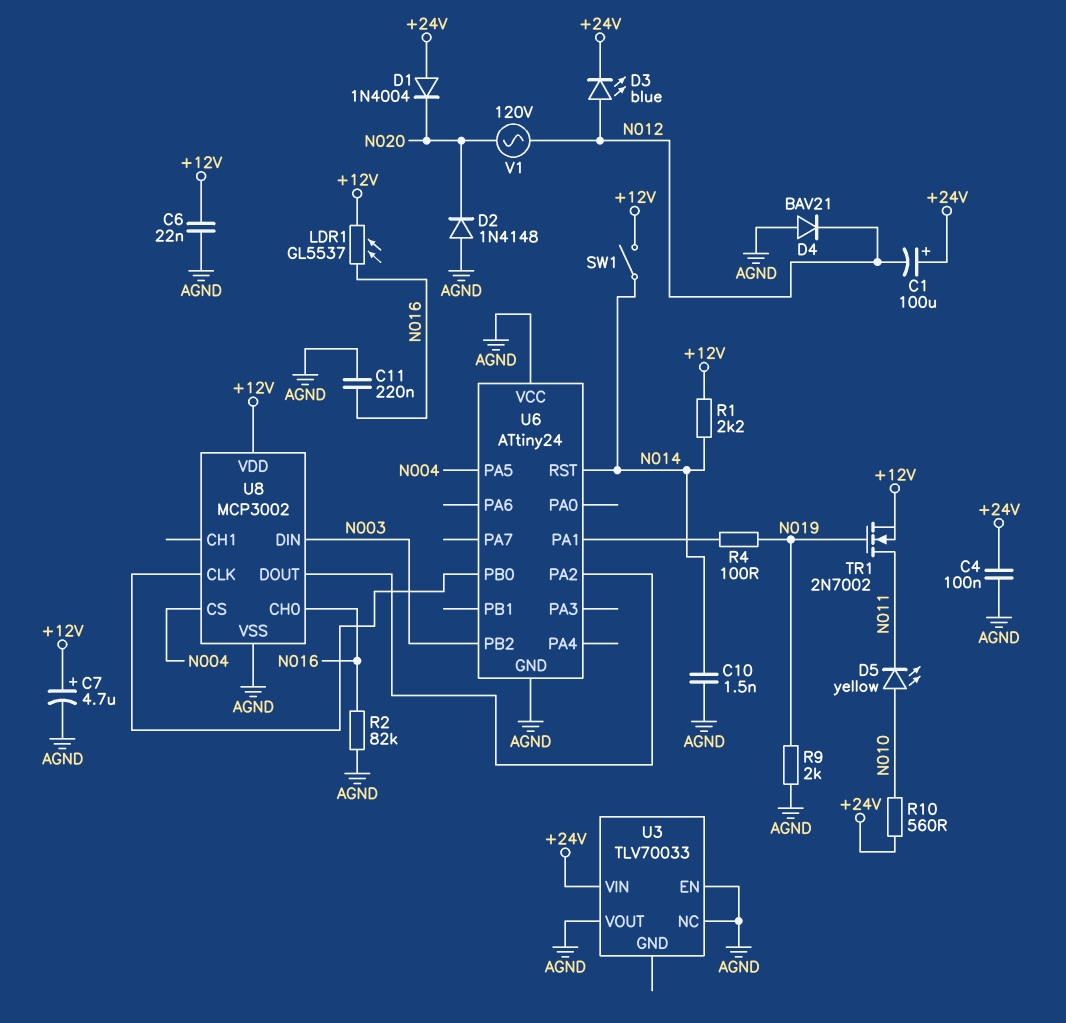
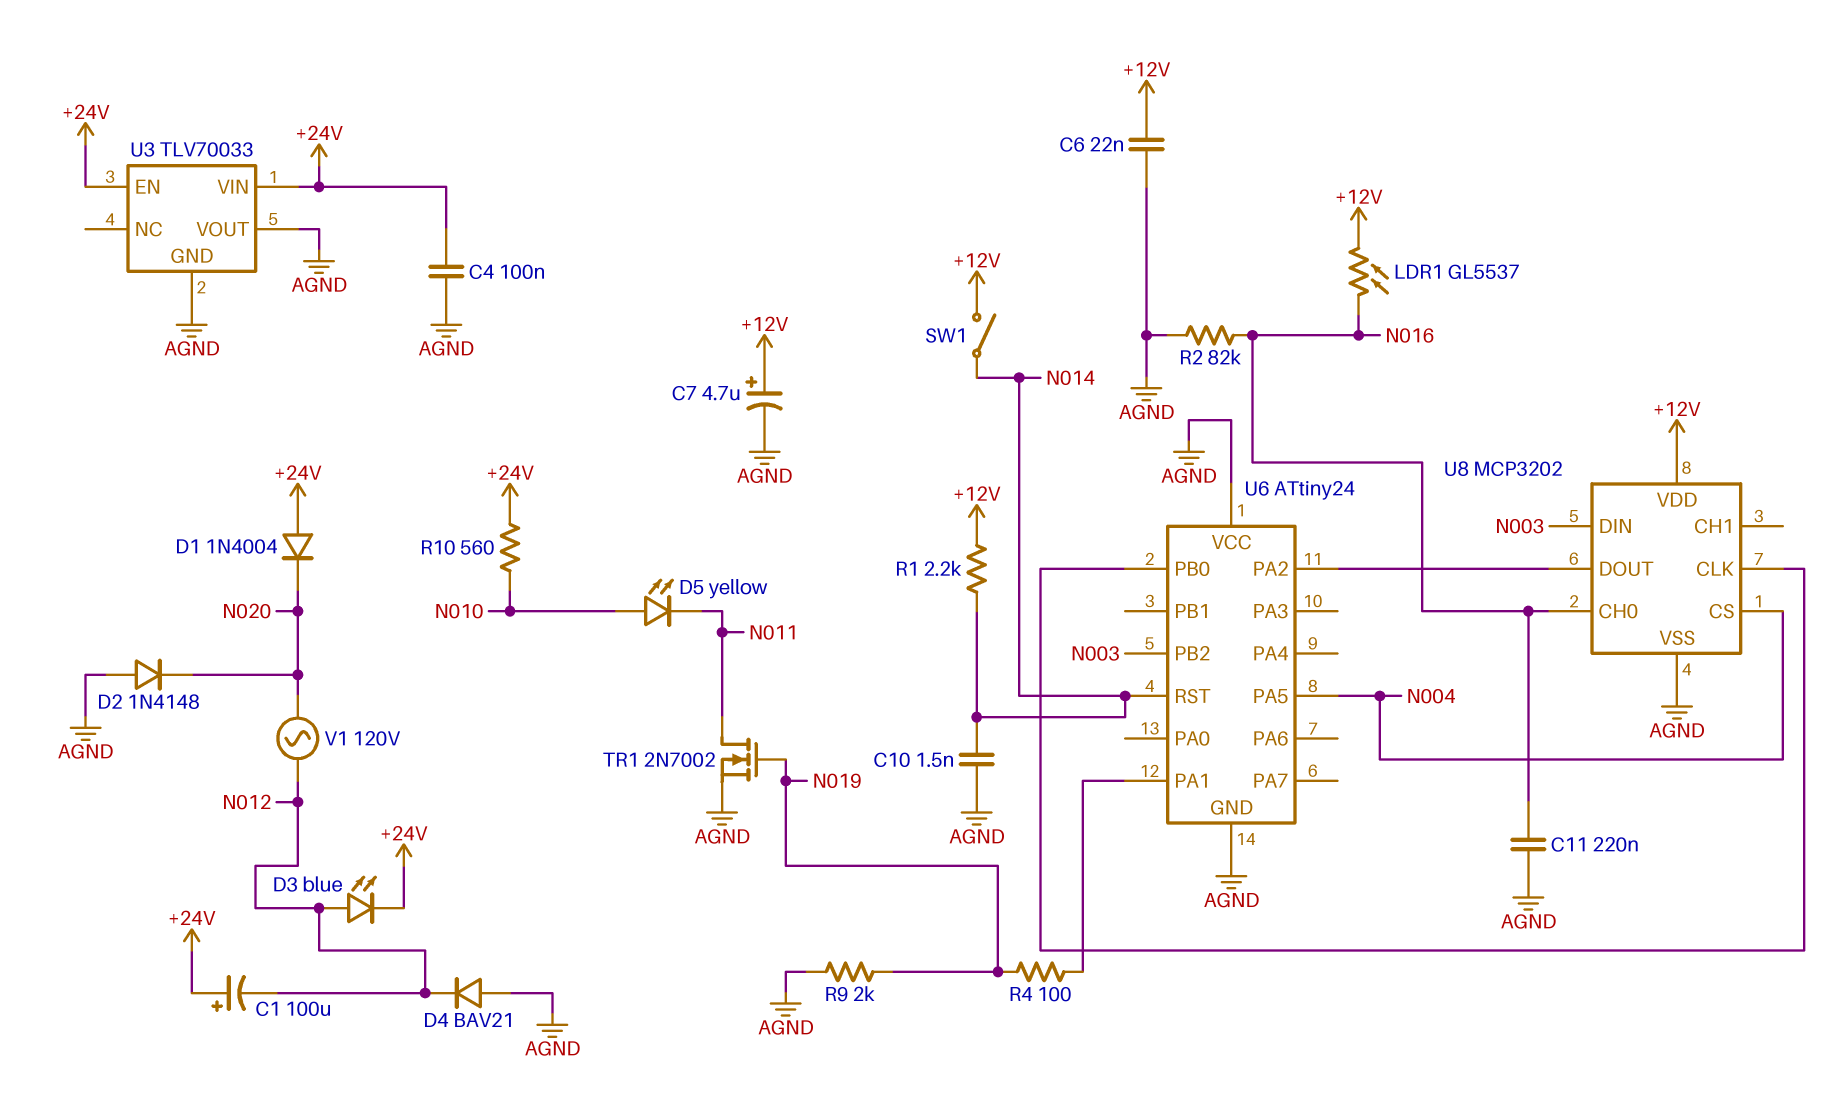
TR1: NMOS 2N7002 (G N019, D N011, S +12V) -> NMOS 2N7002 (G N019, D N011, S AGND)
U3 pin EN: AGND -> +24V
U3 pin GND: none -> AGND
U3 pin NC: AGND -> none
U8: MCP3002 -> MCP3202

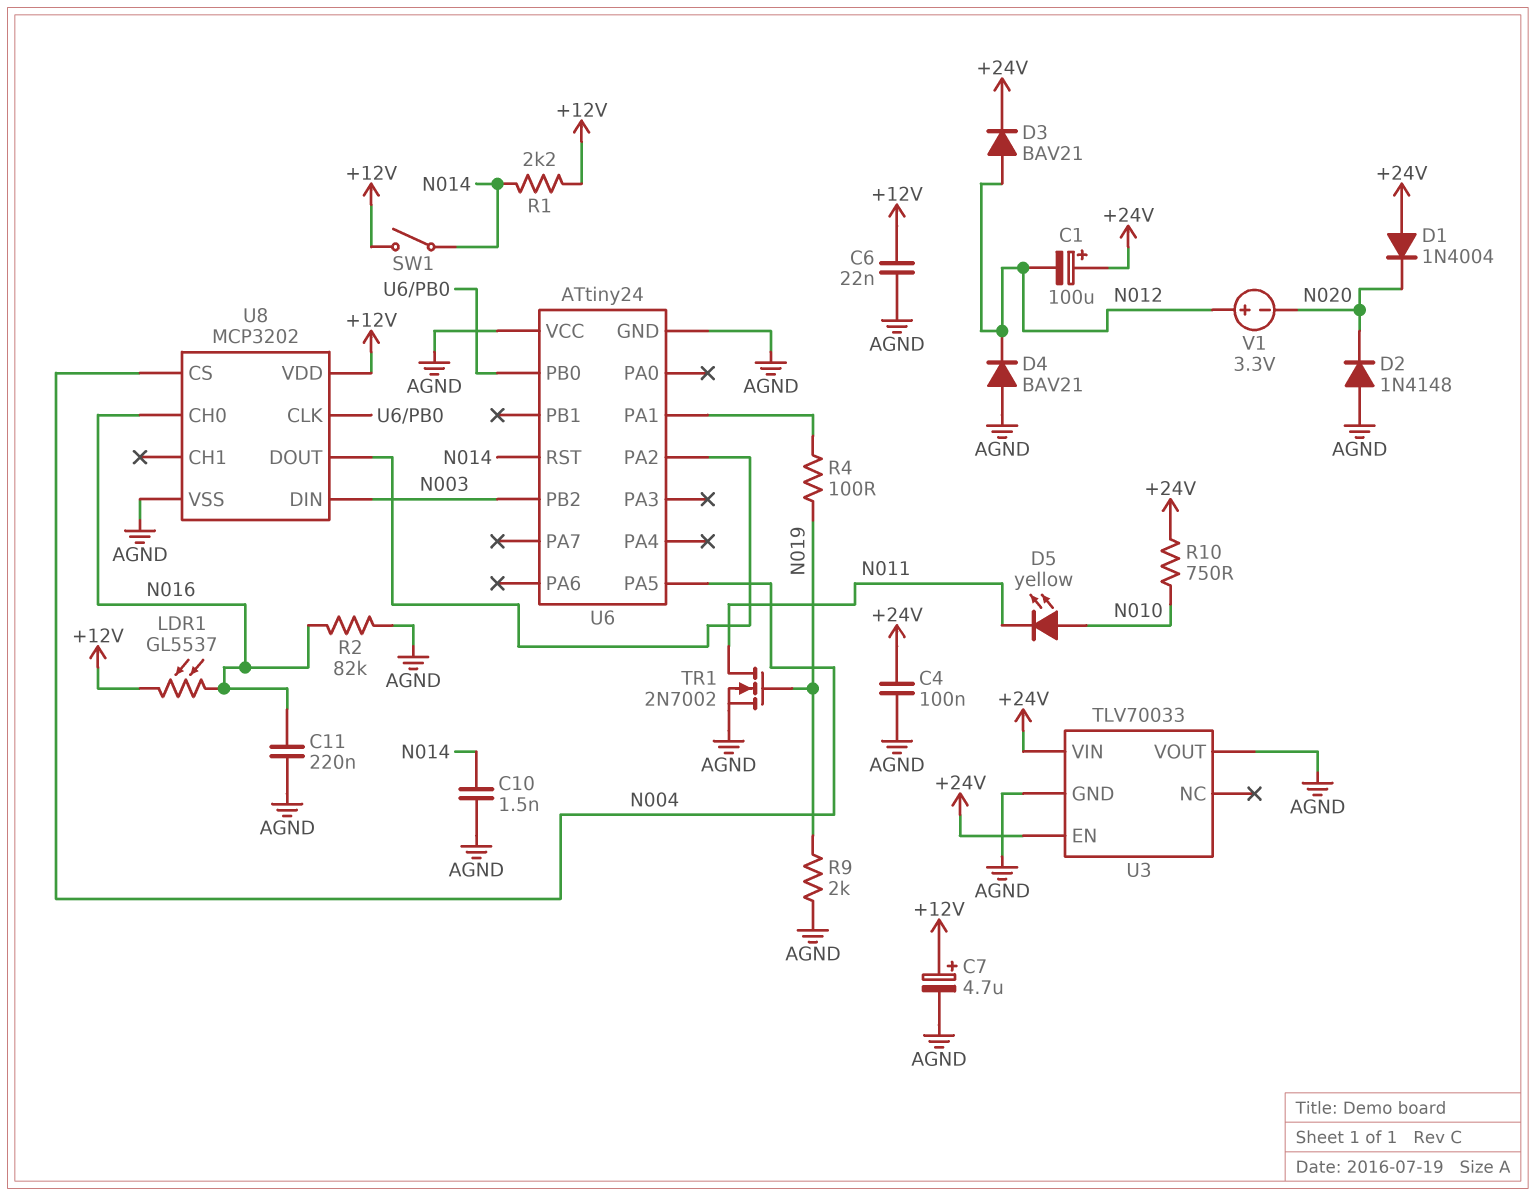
D3: LED blue (A N012, K +24V) -> diode BAV21 (A N012, K +24V)
R10: 560 (+24V, N010) -> 750 (+24V, N010)
V1: AC 120V (N012, N020) -> 3.3V (plus N012, minus N020)

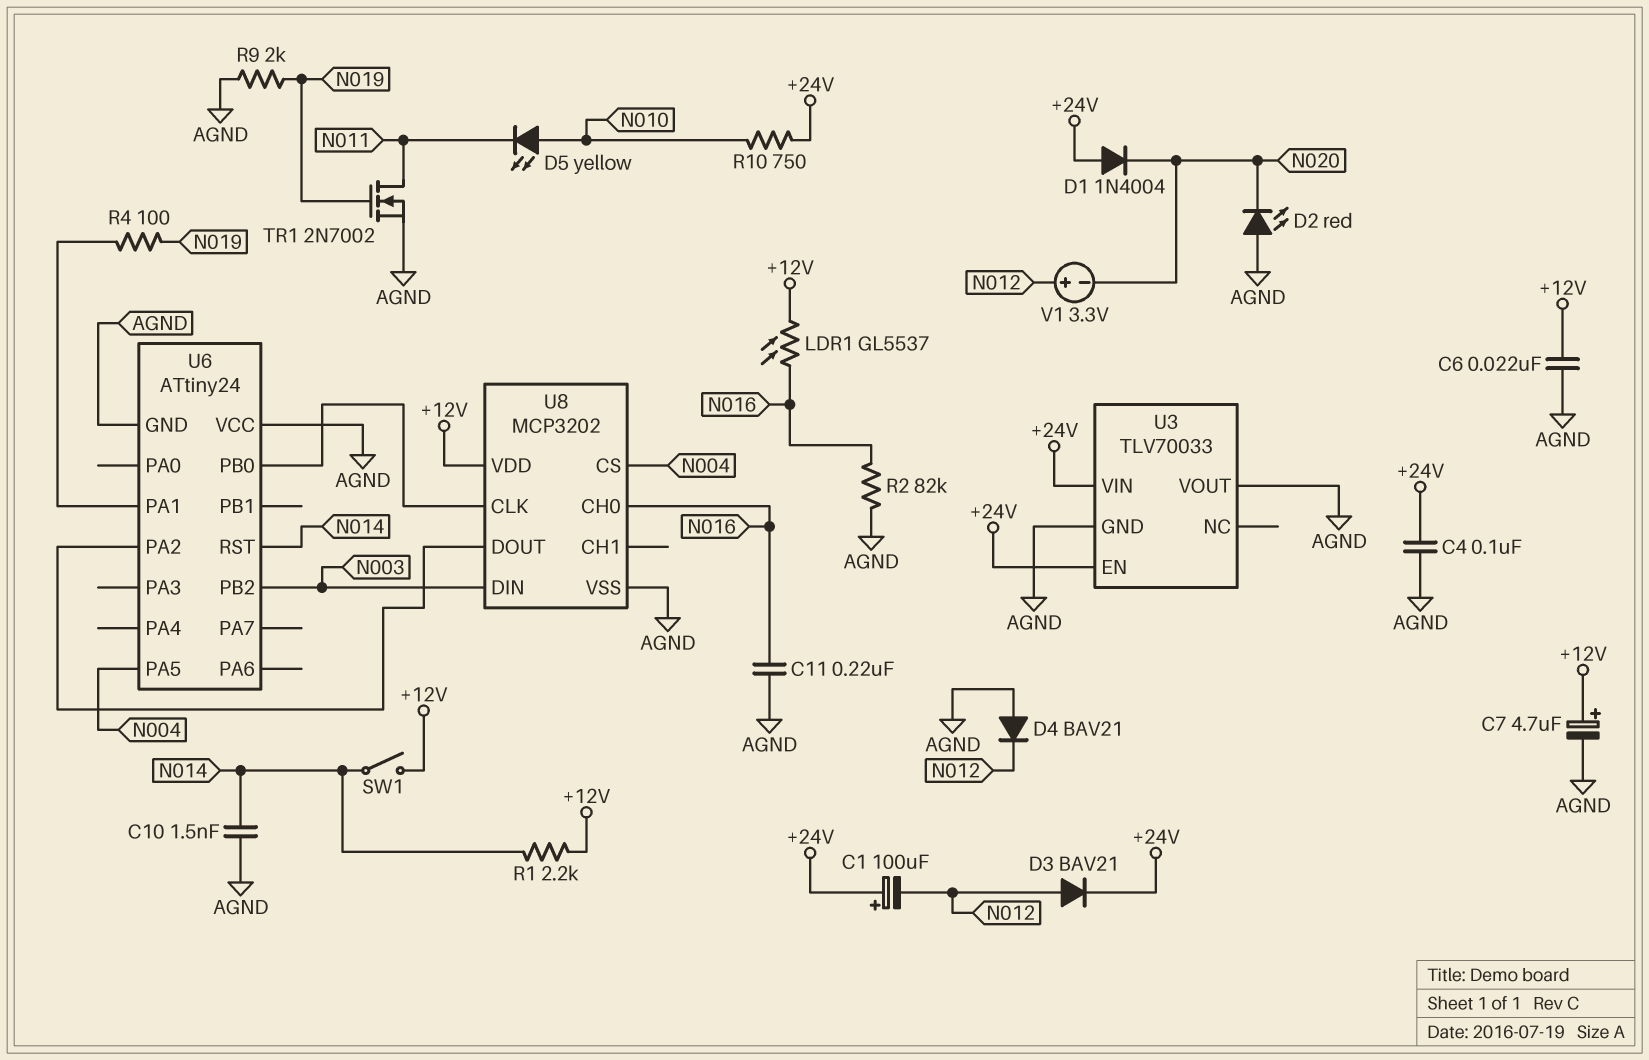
D2: diode 1N4148 (A AGND, K N020) -> LED red (A AGND, K N020)

